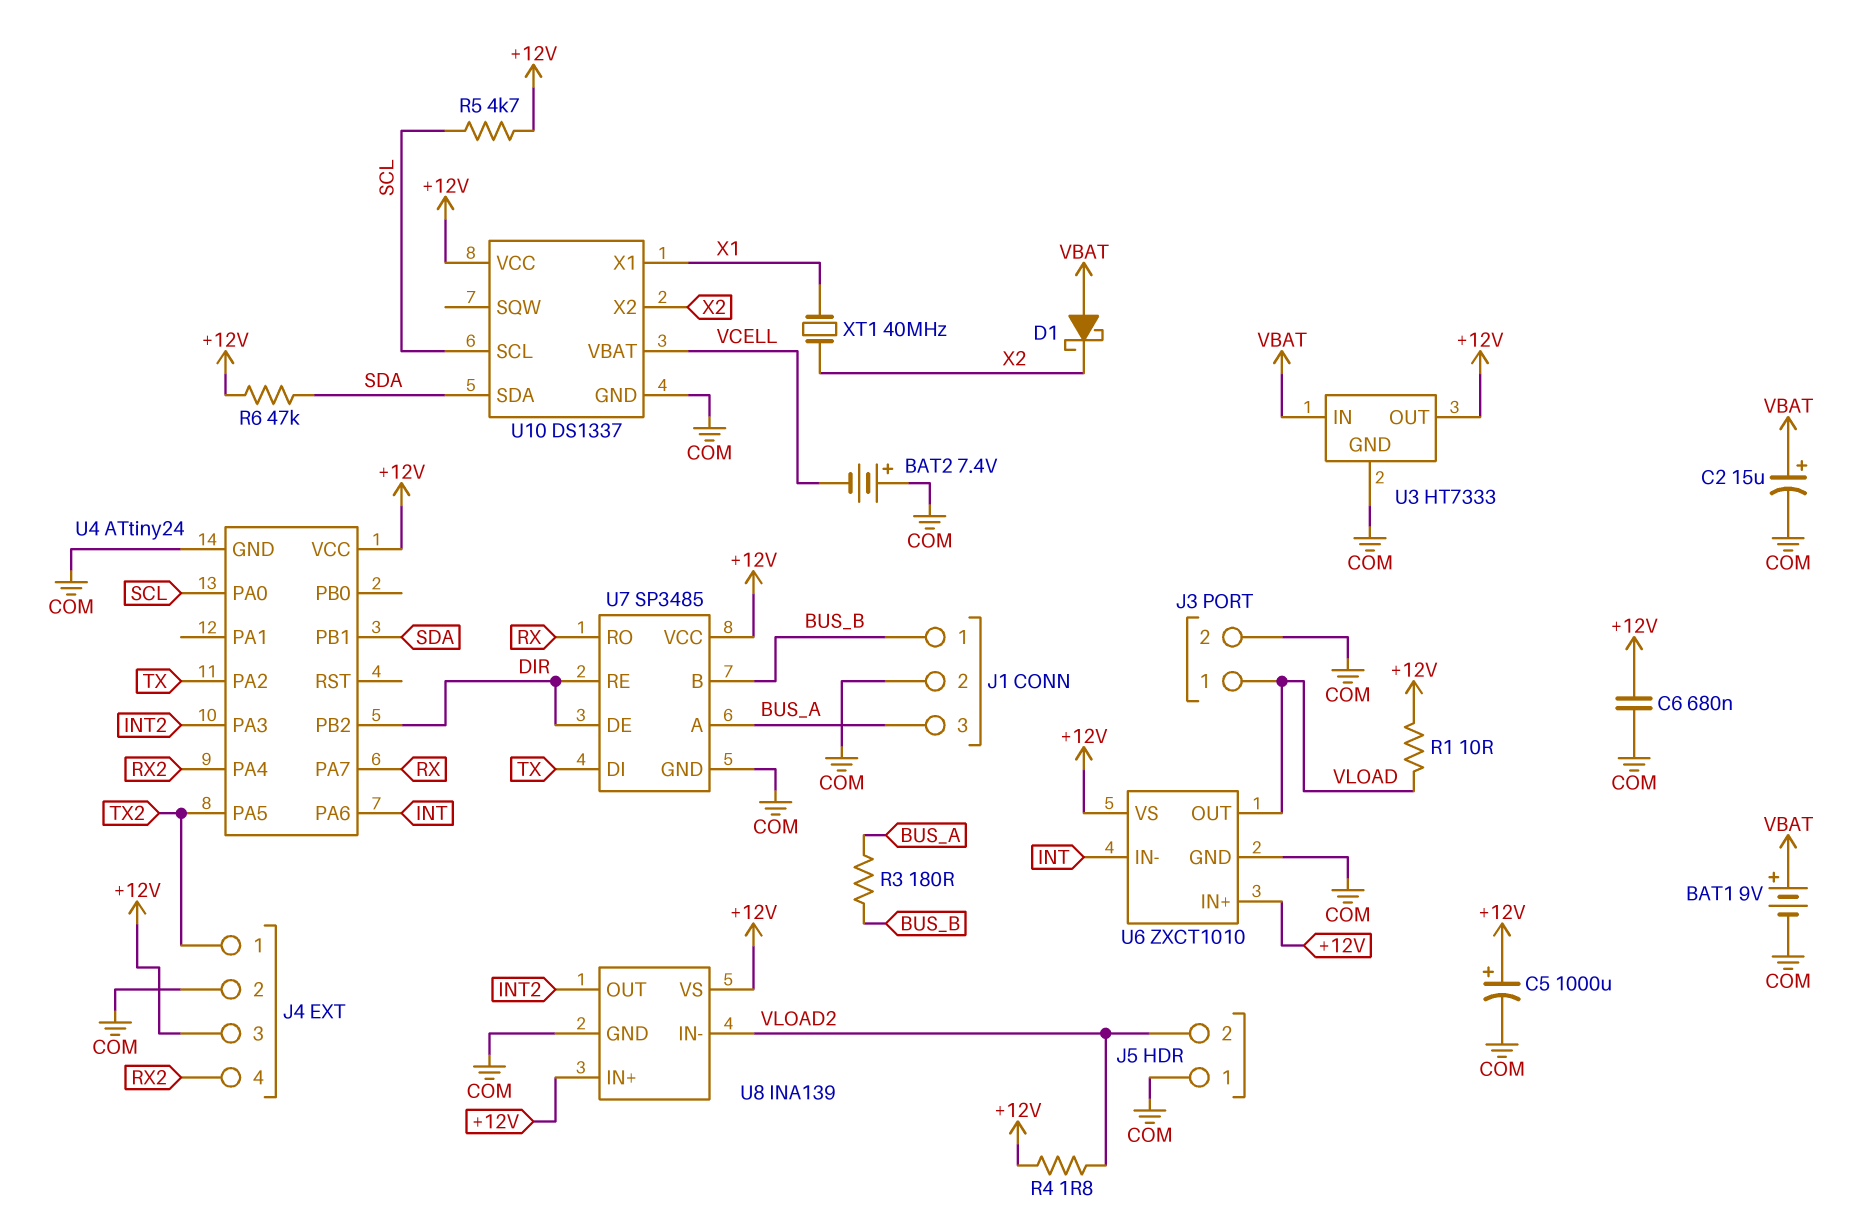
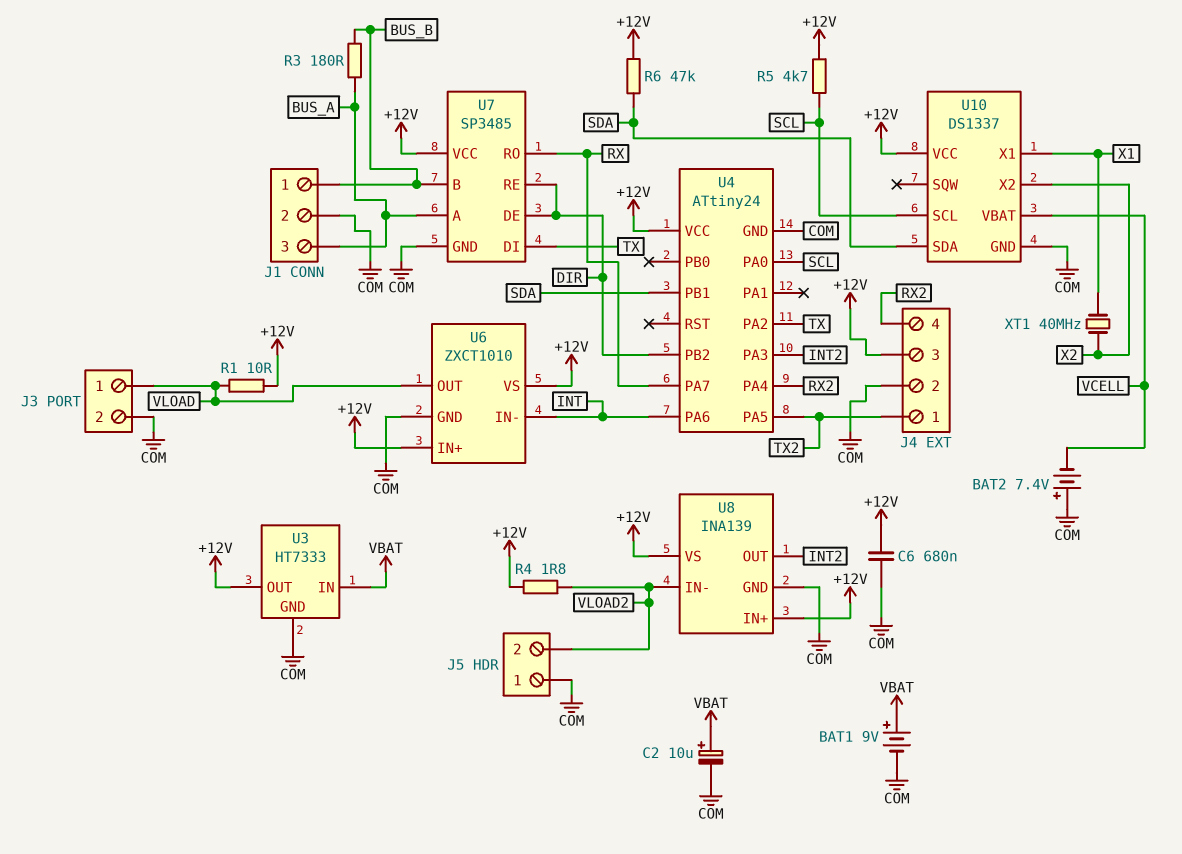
C2: 15uF (plus VBAT, minus COM) -> 10uF (plus VBAT, minus COM)
C5: 1000uF (plus +12V, minus COM) -> none
D1: schottky (A VBAT, K X2) -> none

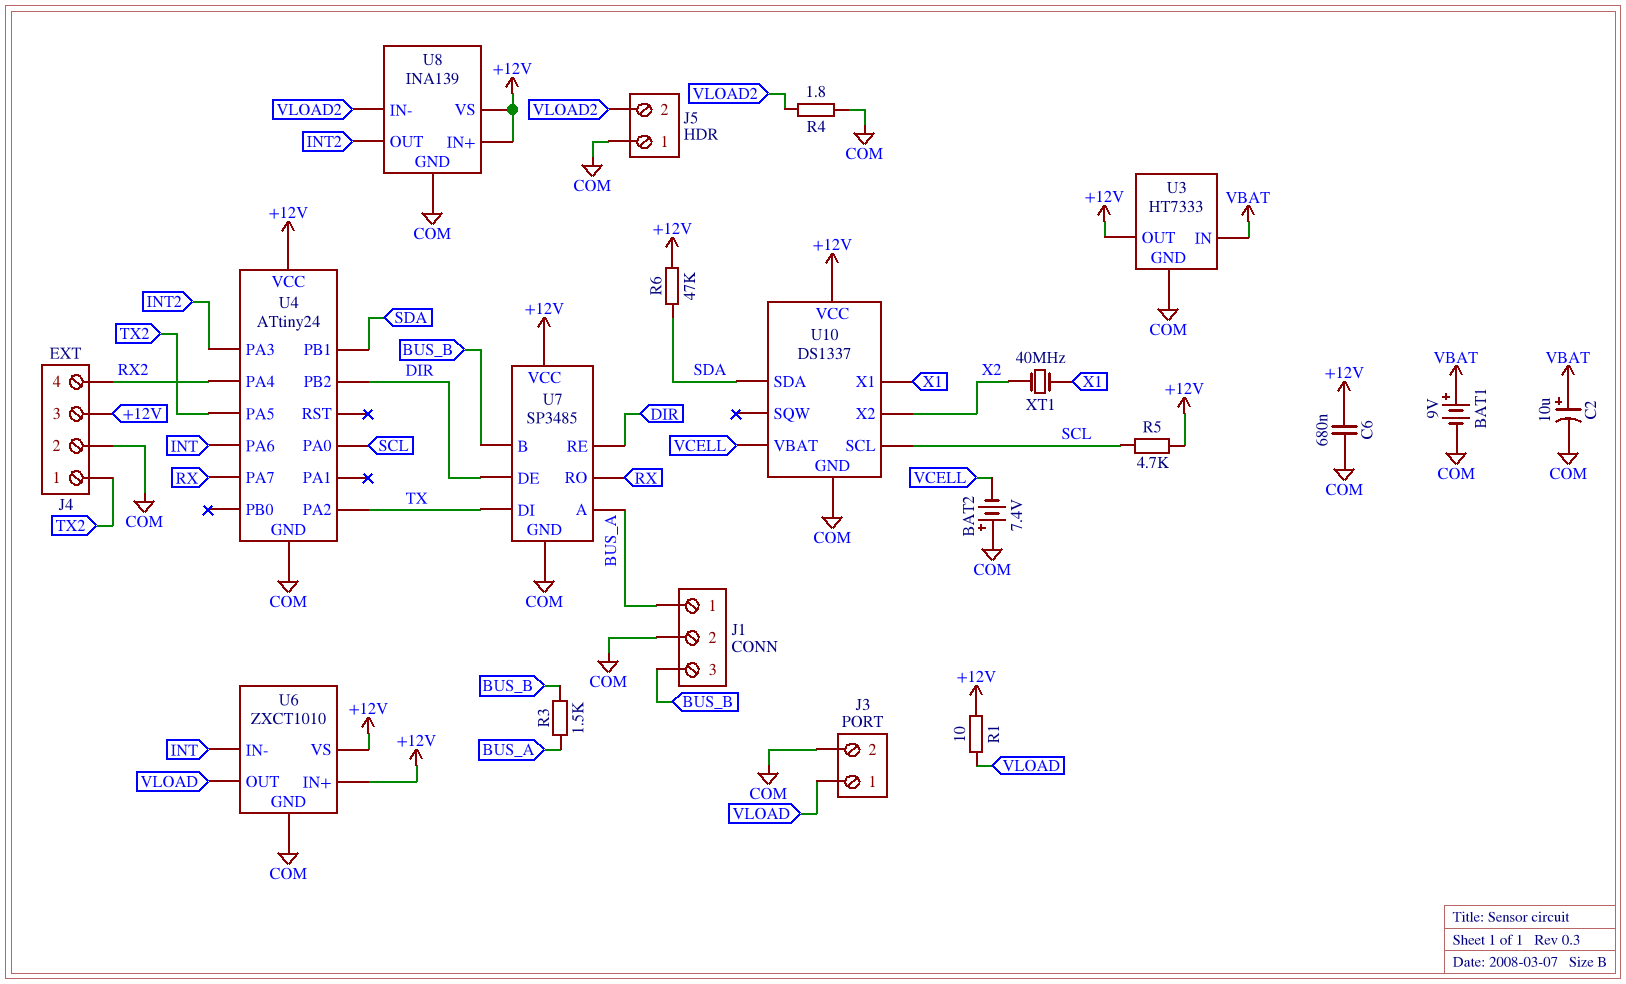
J1 pin 1: BUS_B -> BUS_A
J1 pin 3: BUS_A -> BUS_B
R3: 180 (BUS_A, BUS_B) -> 1.5k (BUS_A, BUS_B)
R4: 1.8 (+12V, VLOAD2) -> 1.8 (COM, VLOAD2)

